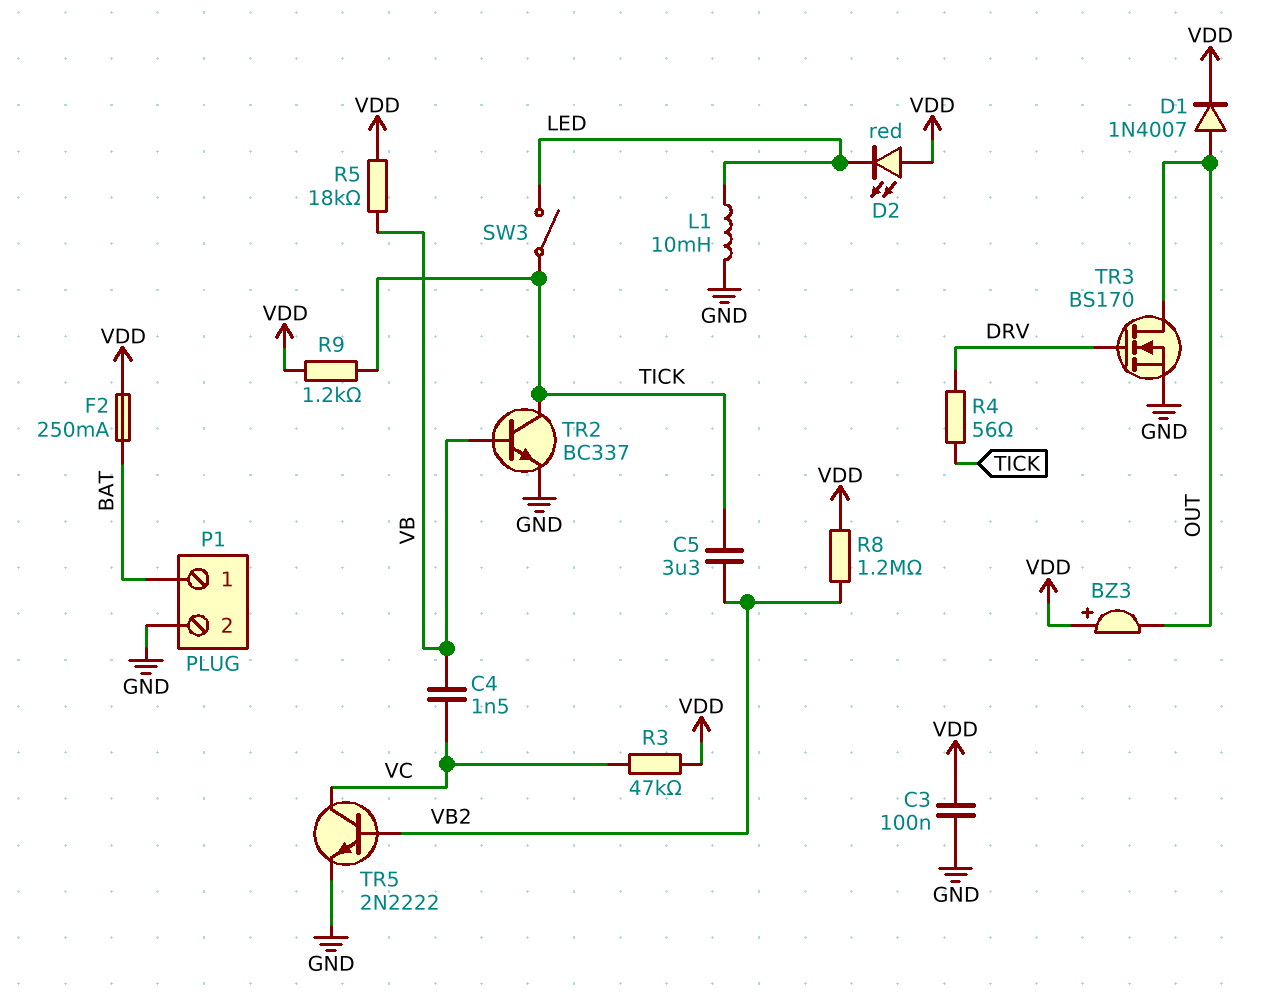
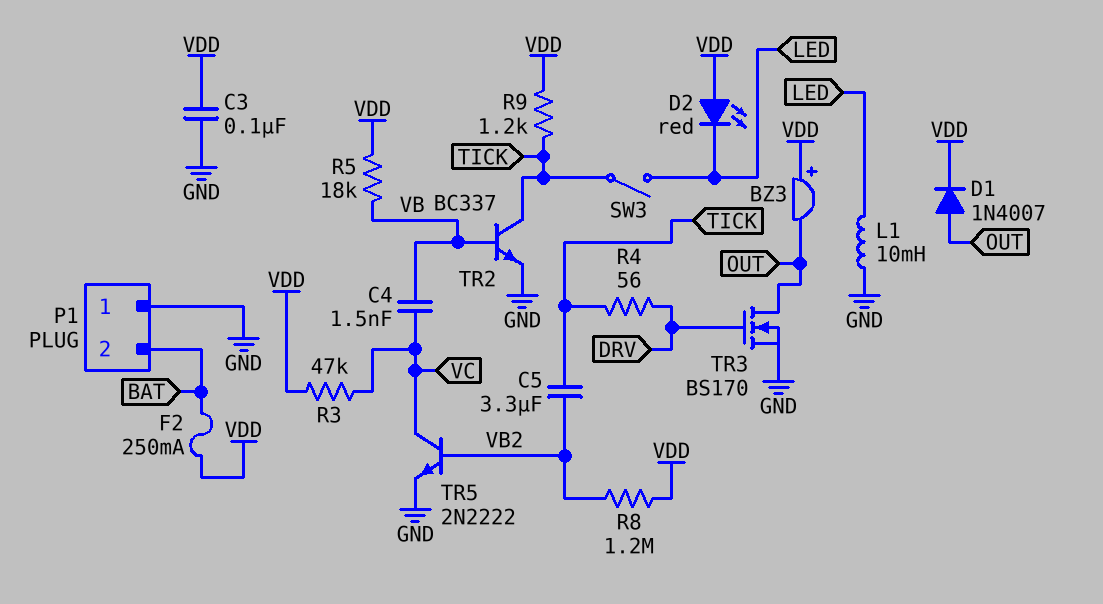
P1 pin 1: BAT -> GND
P1 pin 2: GND -> BAT

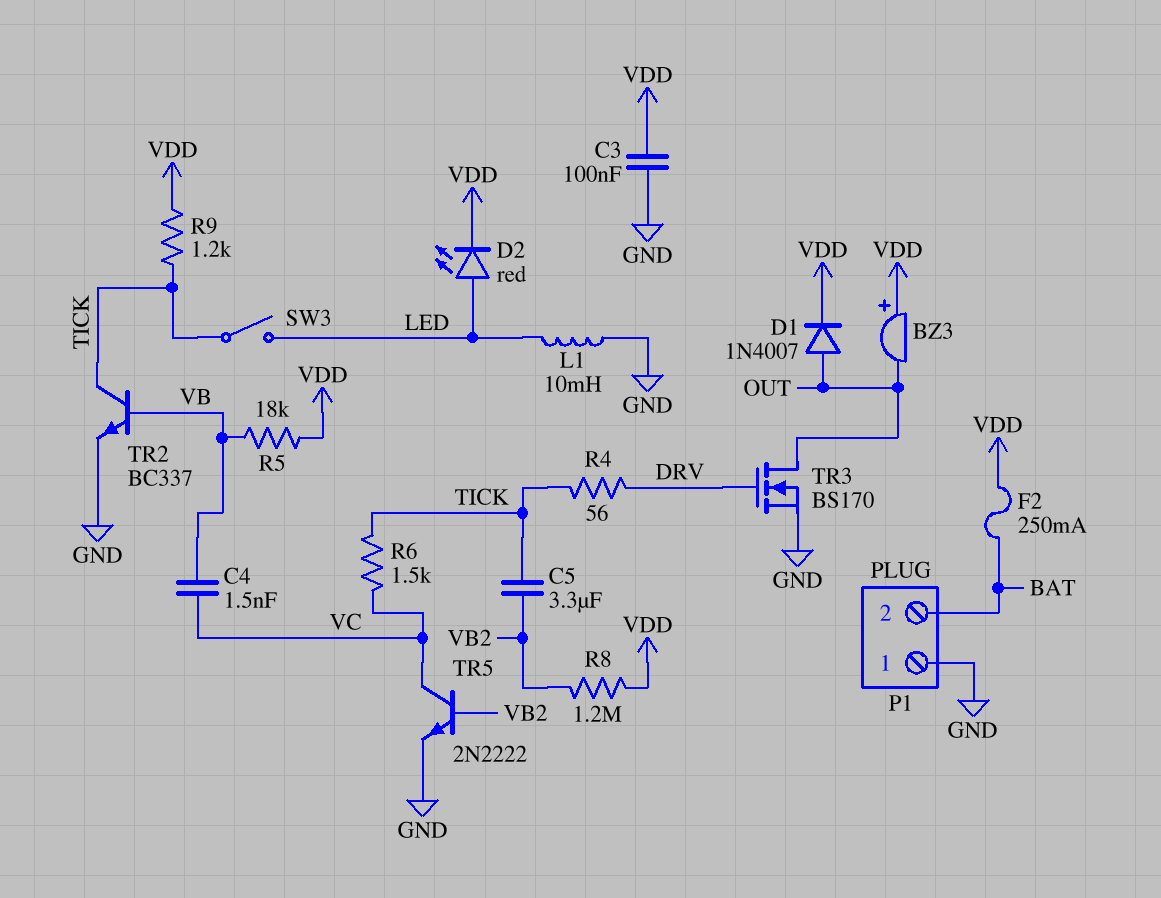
D2: LED red (A VDD, K LED) -> LED red (A LED, K VDD)
R3: 47k (VC, VDD) -> none
R6: none -> 1.5k (TICK, VC)

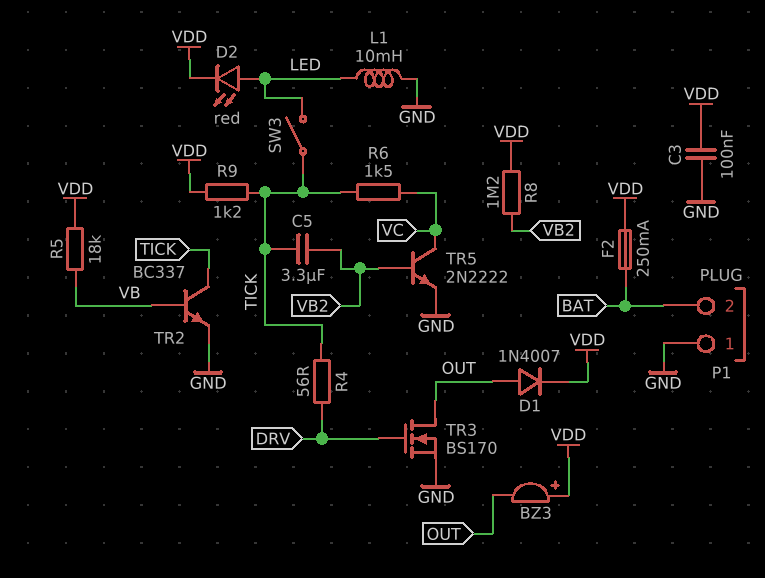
C4: 1.5nF (VB, VC) -> none

